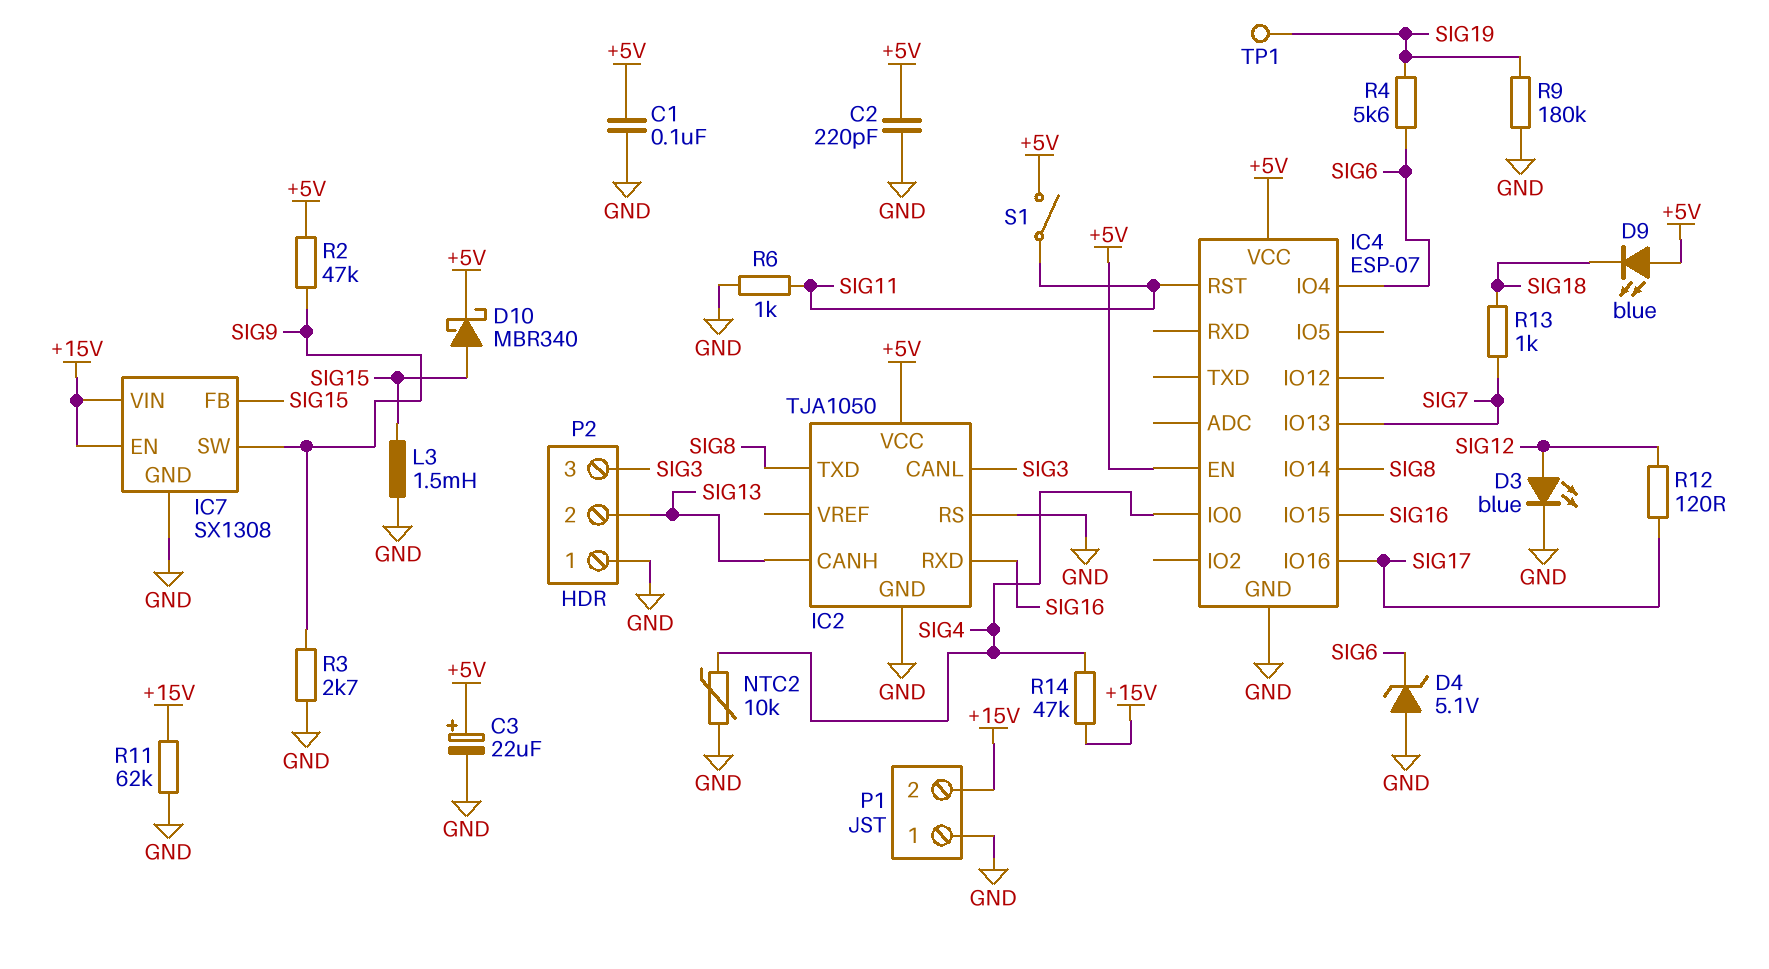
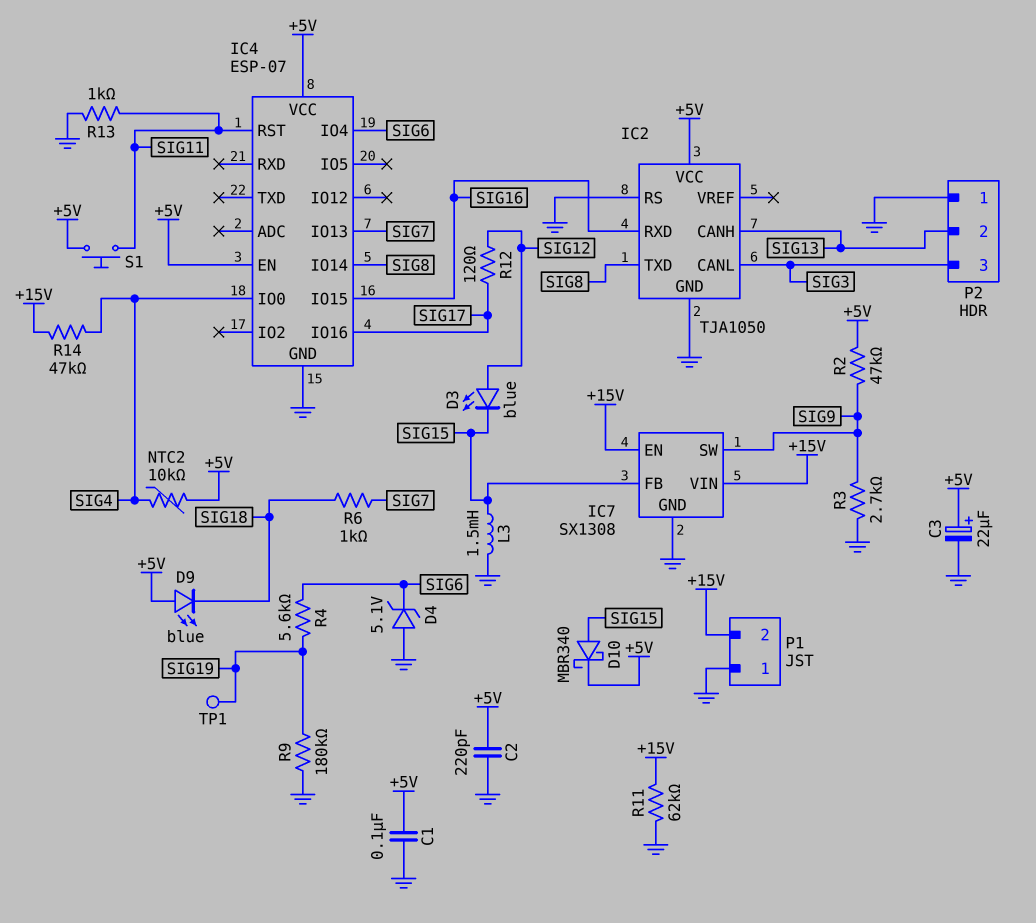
D3: LED blue (A SIG12, K GND) -> LED blue (A SIG12, K SIG15)
NTC2: 10k (GND, SIG4) -> 10k (+5V, SIG4)
R6: 1k (GND, SIG11) -> 1k (SIG7, SIG18)
R13: 1k (SIG7, SIG18) -> 1k (GND, SIG11)
S1: switch (+5V, SIG11) -> button (+5V, SIG11)

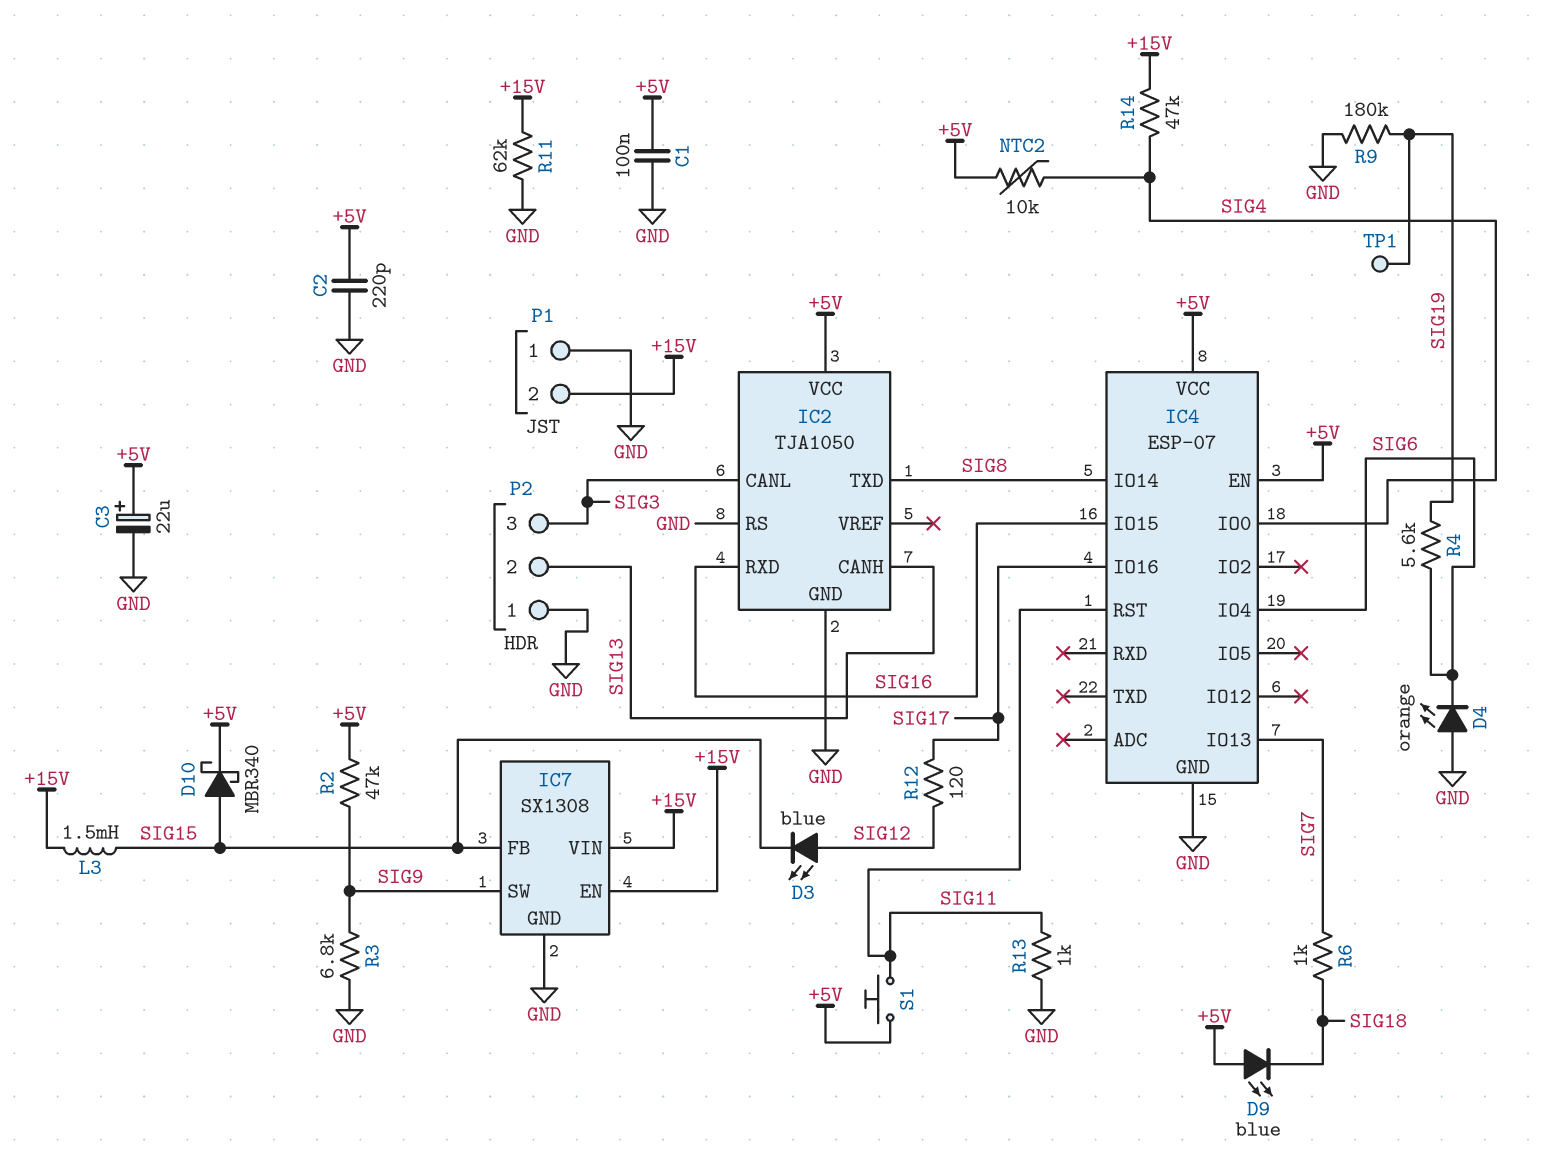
D4: zener 5.1V (A GND, K SIG6) -> LED orange (A GND, K SIG6)
L3: 1.5mH (GND, SIG15) -> 1.5mH (+15V, SIG15)
R3: 2.7k (GND, SIG9) -> 6.8k (GND, SIG9)

